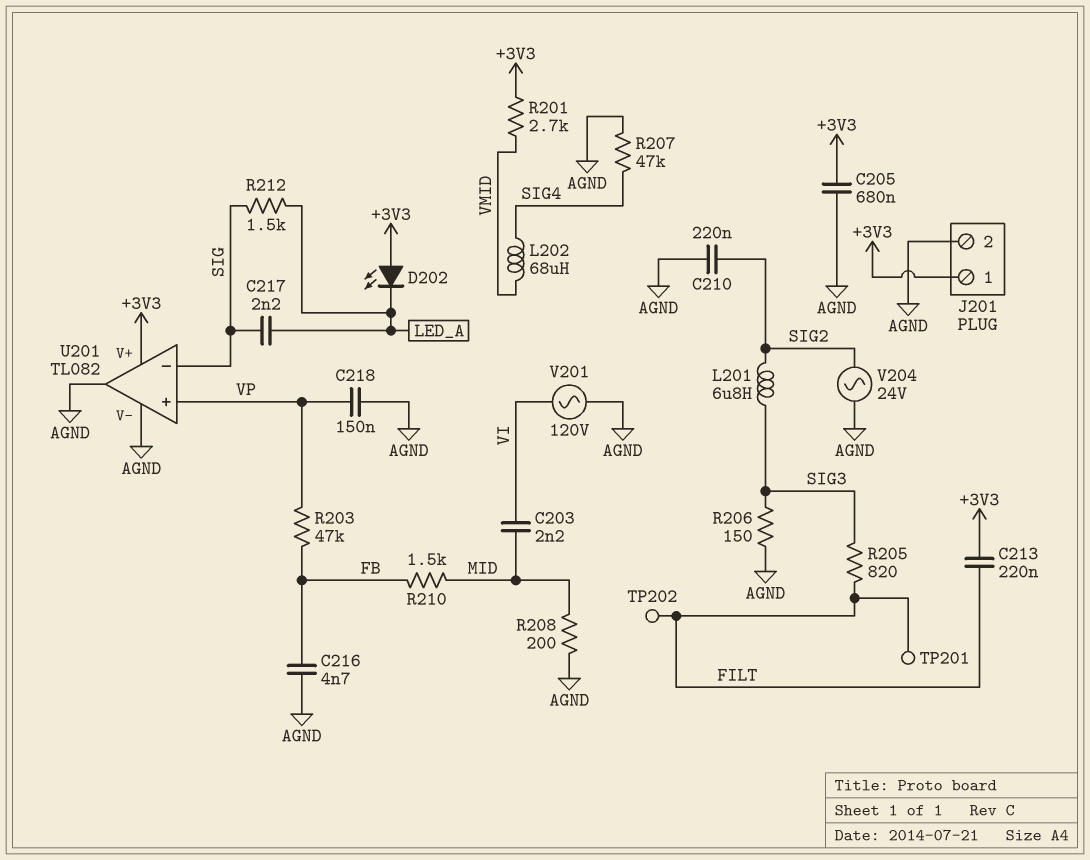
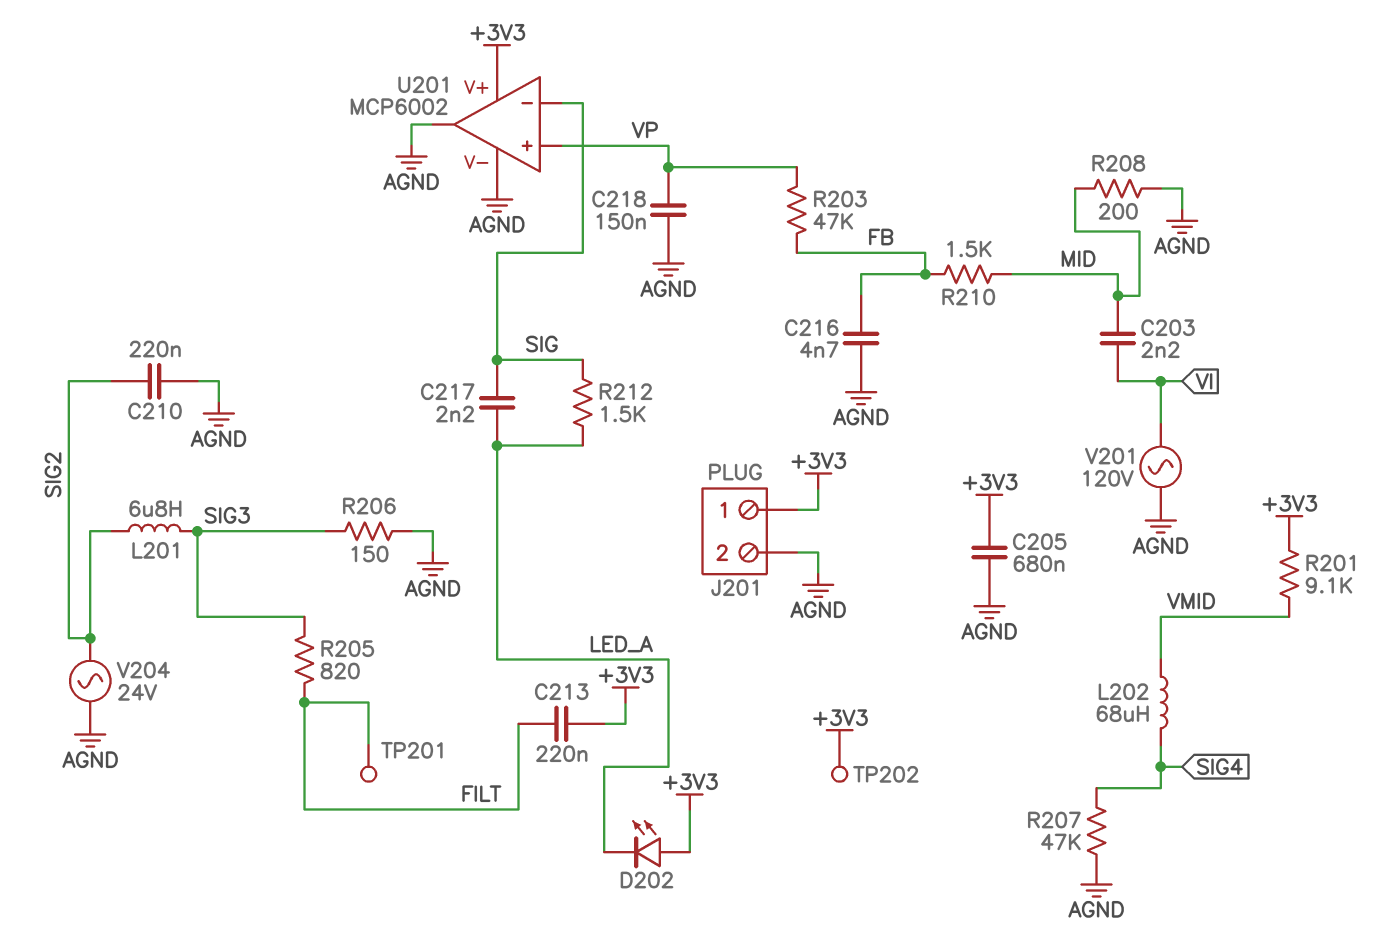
R201: 2.7k (+3V3, VMID) -> 9.1k (+3V3, VMID)
TP202: test point (FILT) -> test point (+3V3)
U201: TL082 -> MCP6002

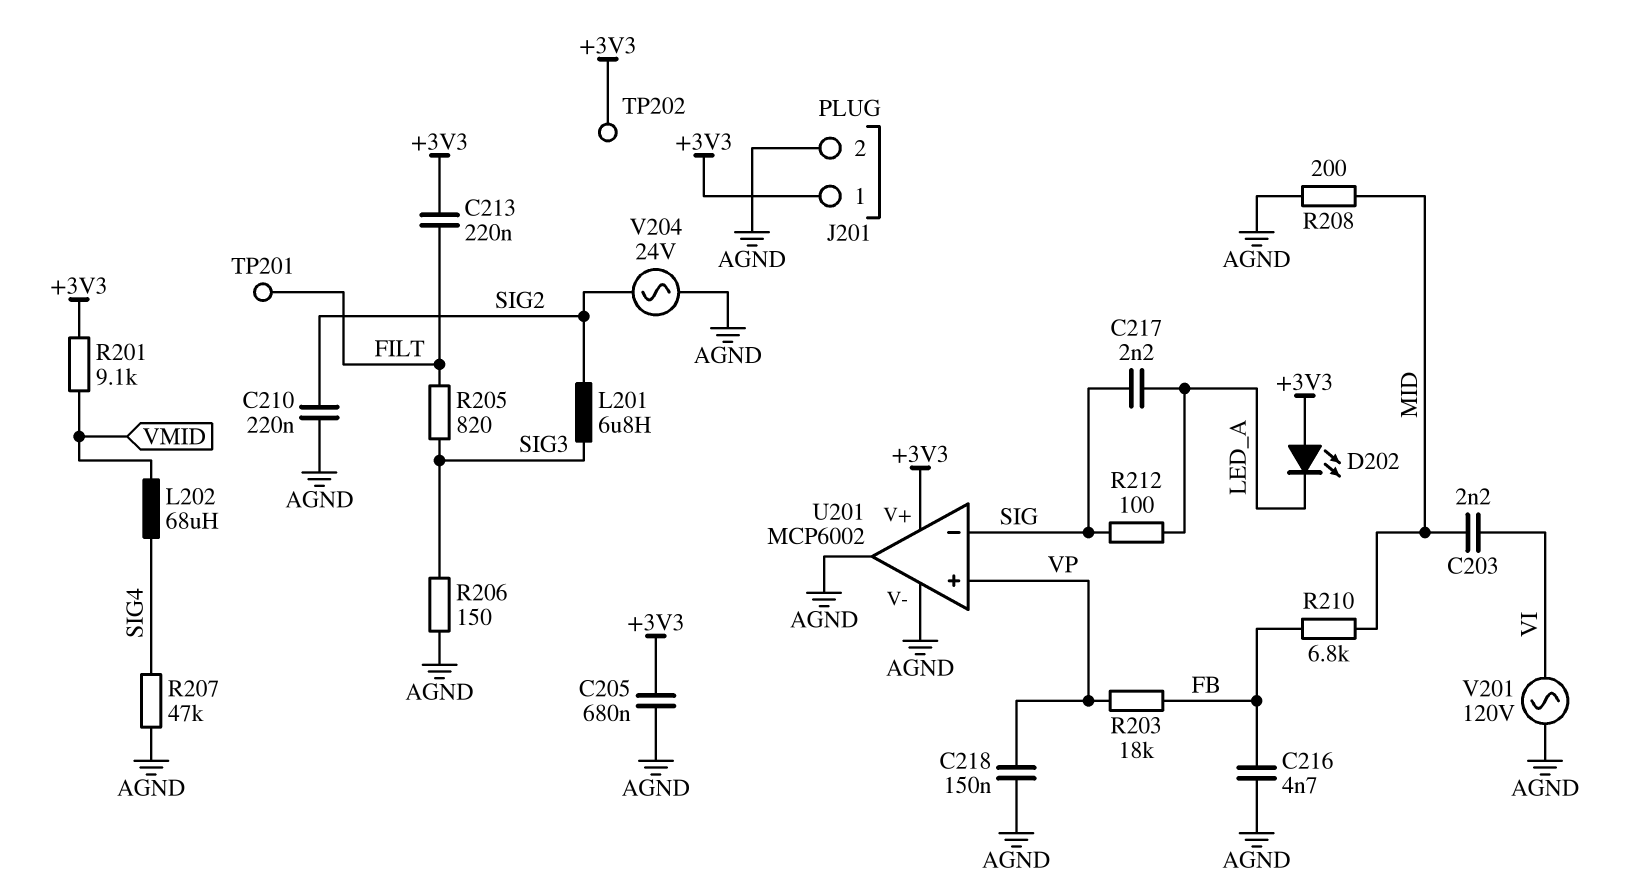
R203: 47k (FB, VP) -> 18k (FB, VP)
R210: 1.5k (FB, MID) -> 6.8k (FB, MID)
R212: 1.5k (LED_A, SIG) -> 100 (LED_A, SIG)

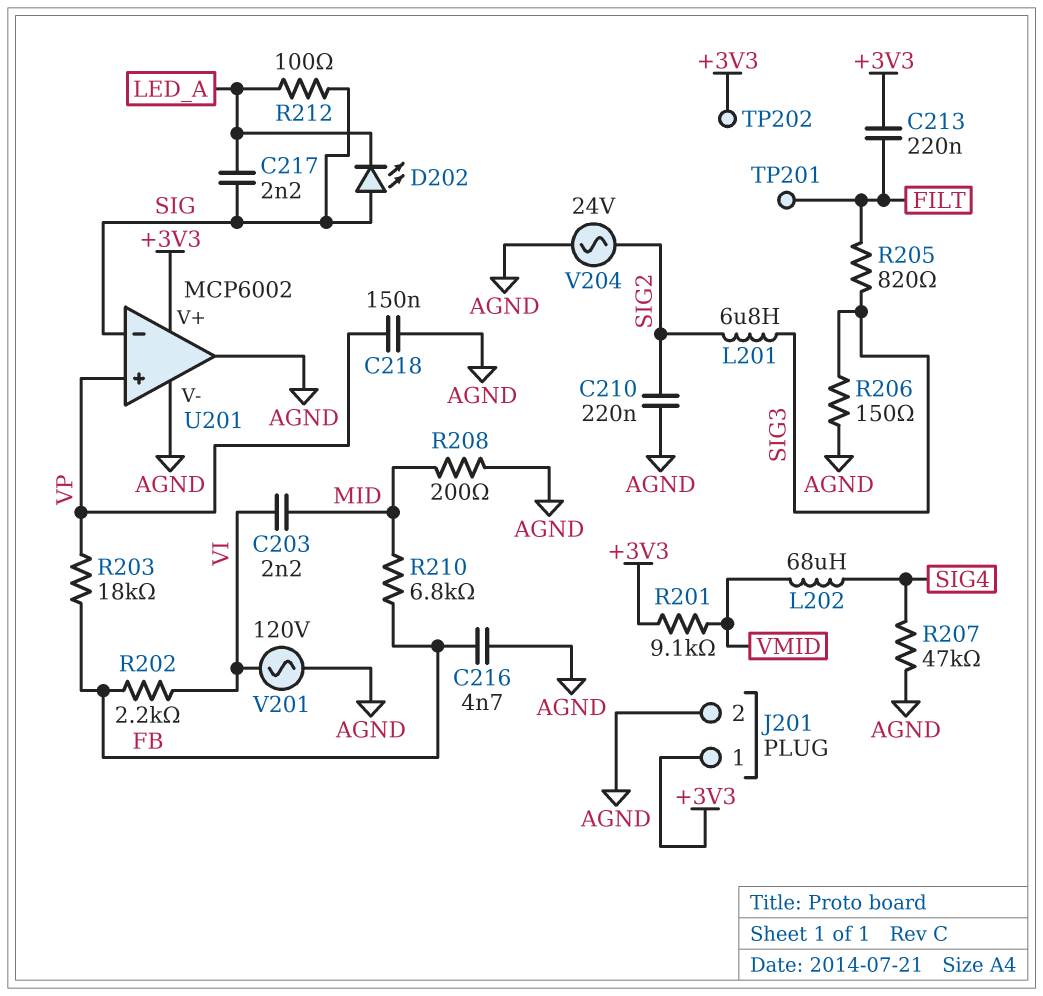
C205: 680nF (+3V3, AGND) -> none
D202: LED (A +3V3, K LED_A) -> LED (A SIG, K LED_A)
R202: none -> 2.2k (FB, VI)

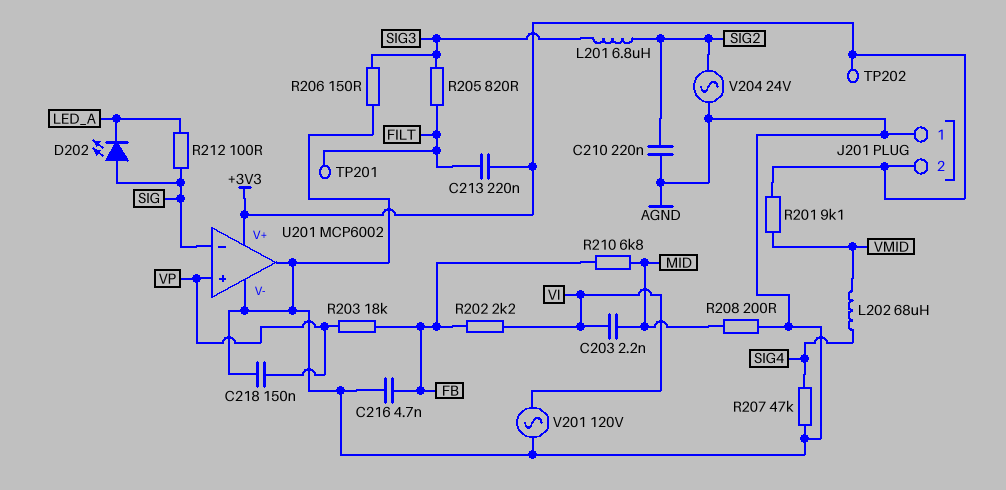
C217: 2.2nF (LED_A, SIG) -> none
J201 pin 1: +3V3 -> AGND
J201 pin 2: AGND -> +3V3

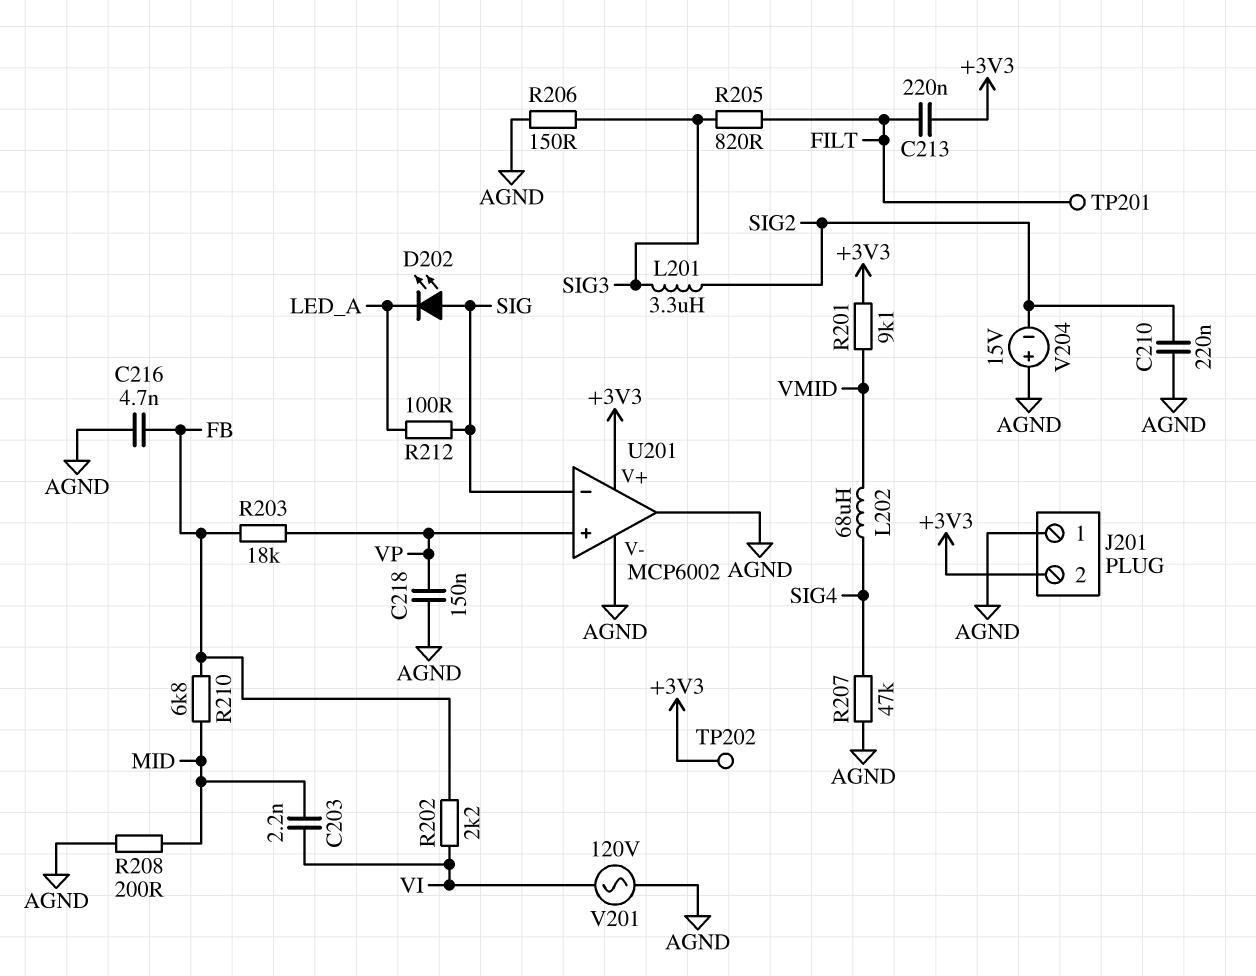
L201: 6.8uH (SIG2, SIG3) -> 3.3uH (SIG2, SIG3)
V204: AC 24V (AGND, SIG2) -> 15V (plus AGND, minus SIG2)

